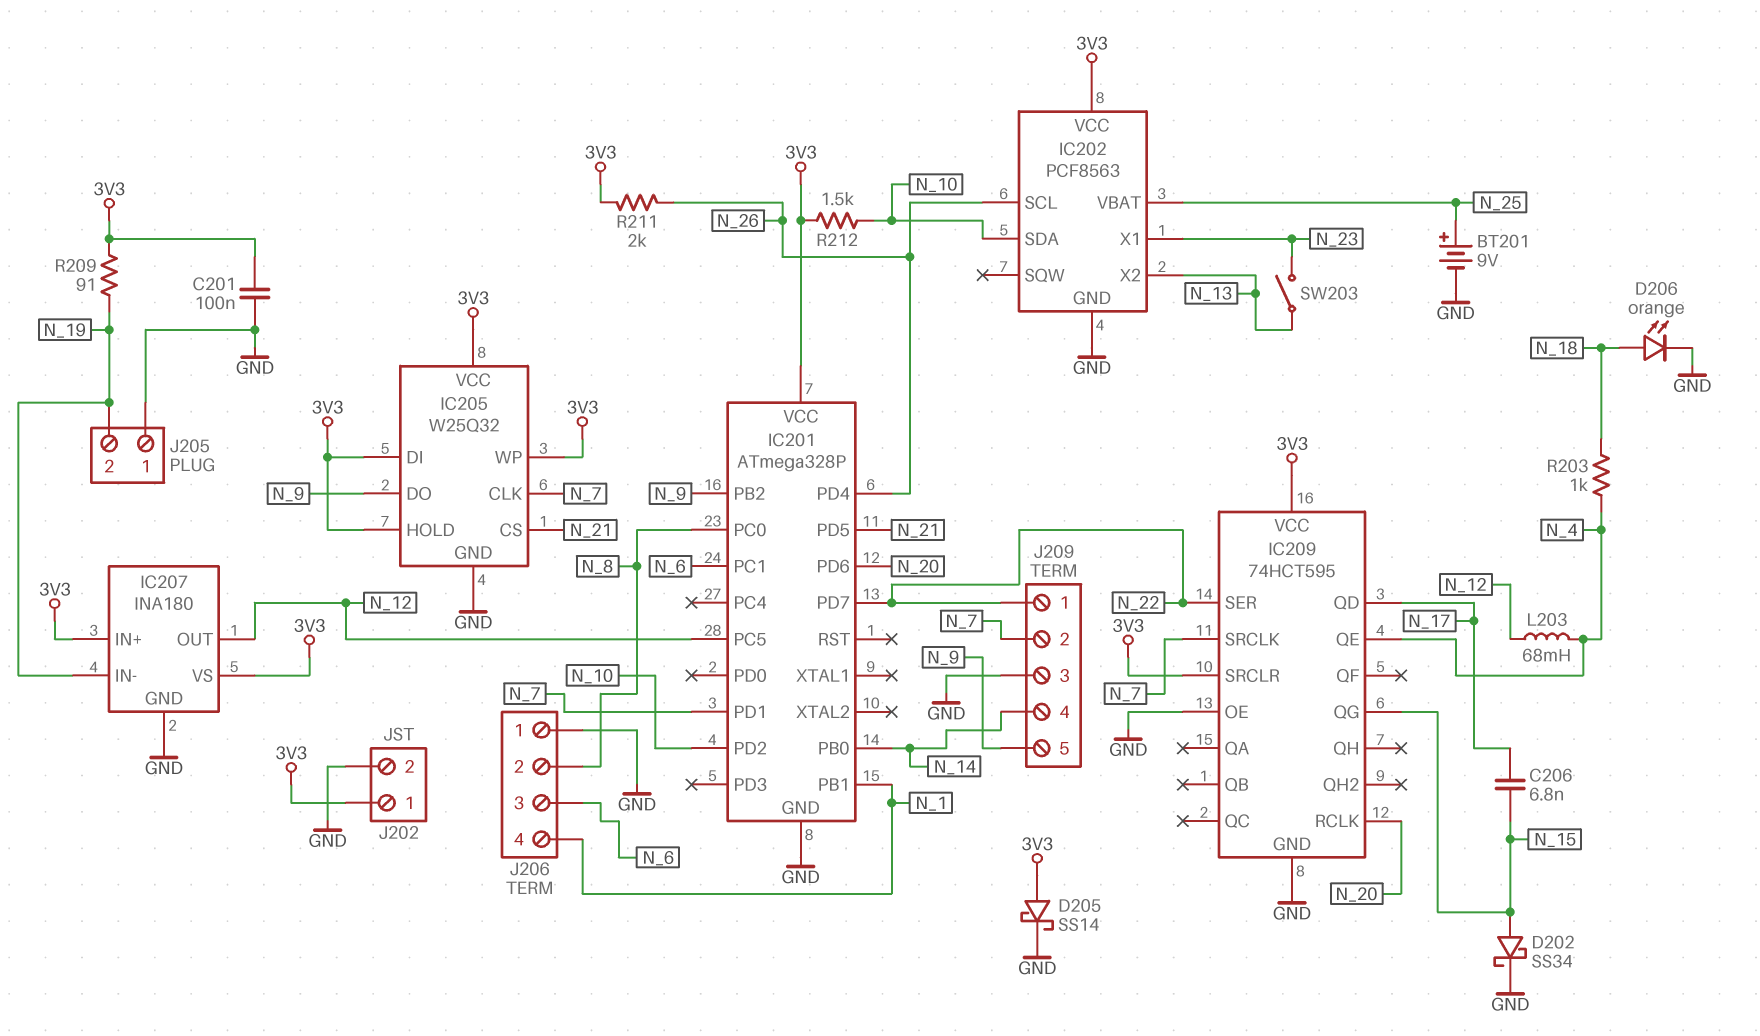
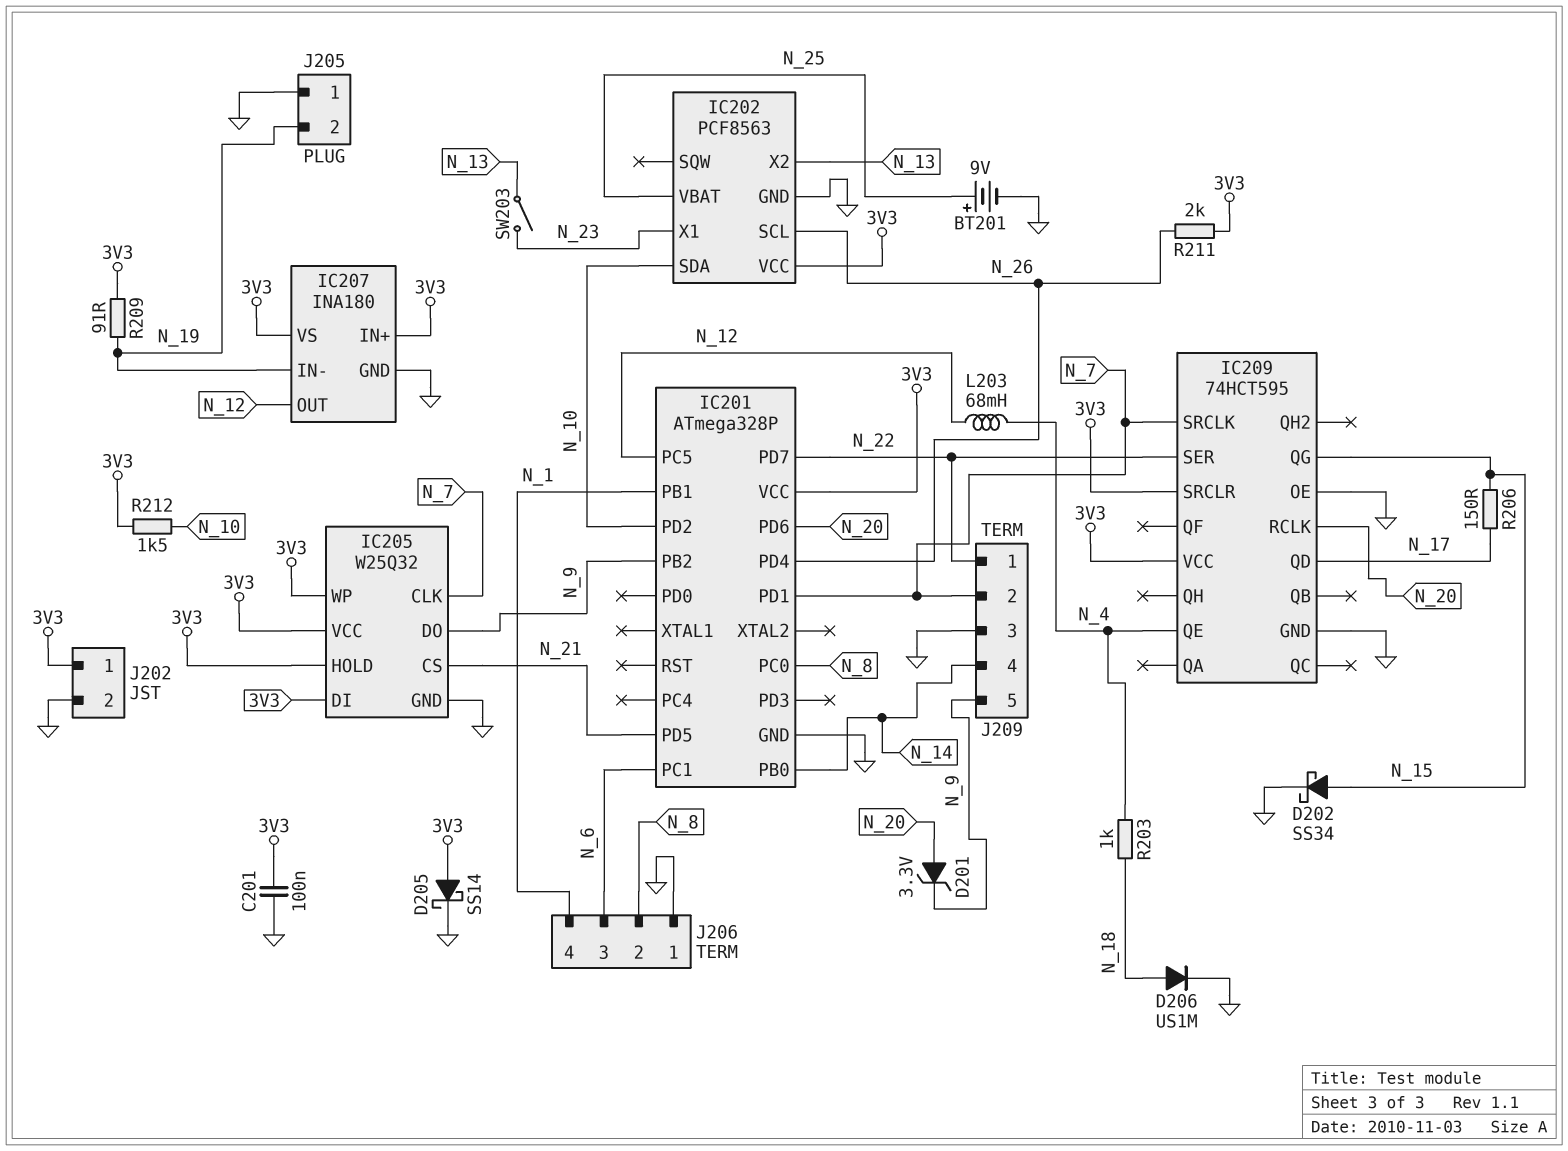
C206: 6.8nF (N_15, N_17) -> none
D201: none -> zener 3.3V (A N_20, K N_9)
D206: LED orange (A N_18, K GND) -> diode US1M (A N_18, K GND)
R206: none -> 150 (N_15, N_17)

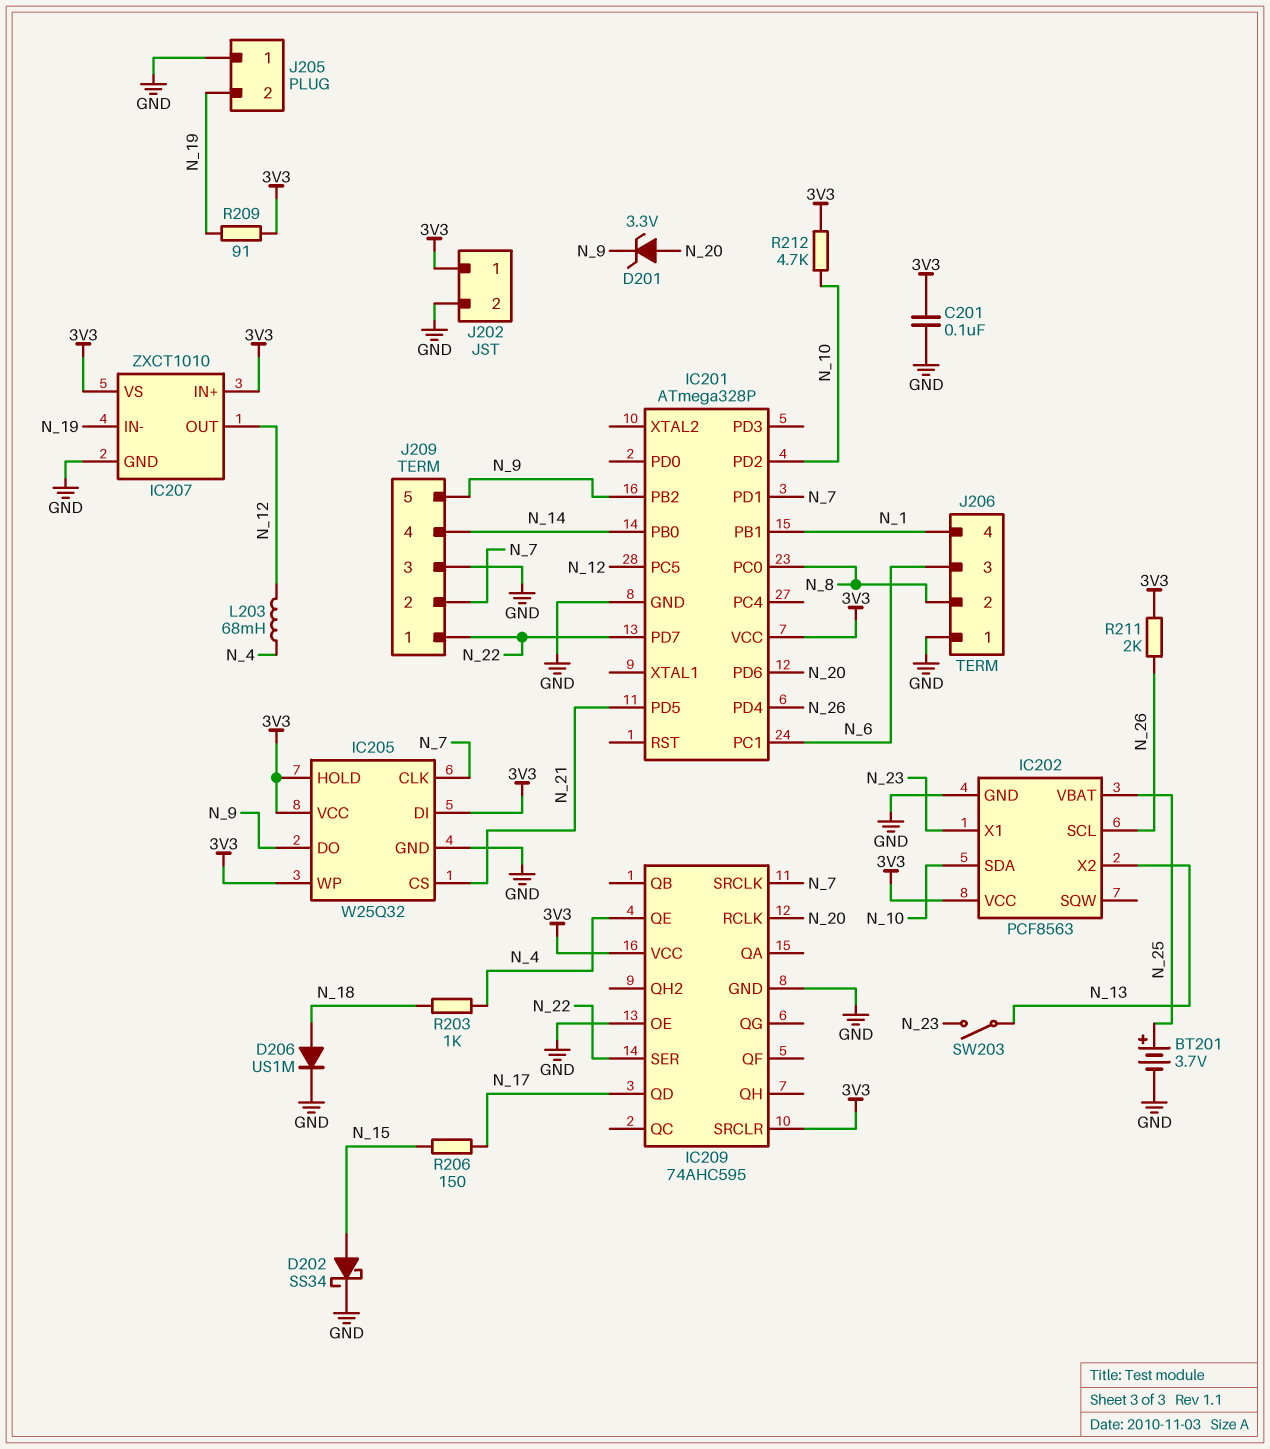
BT201: 9V (plus N_25, minus GND) -> 3.7V (plus N_25, minus GND)
D205: schottky SS14 (A 3V3, K GND) -> none
IC207: INA180 -> ZXCT1010
IC209: 74HCT595 -> 74AHC595
IC209 pin QG: N_15 -> none
R212: 1.5k (3V3, N_10) -> 4.7k (3V3, N_10)

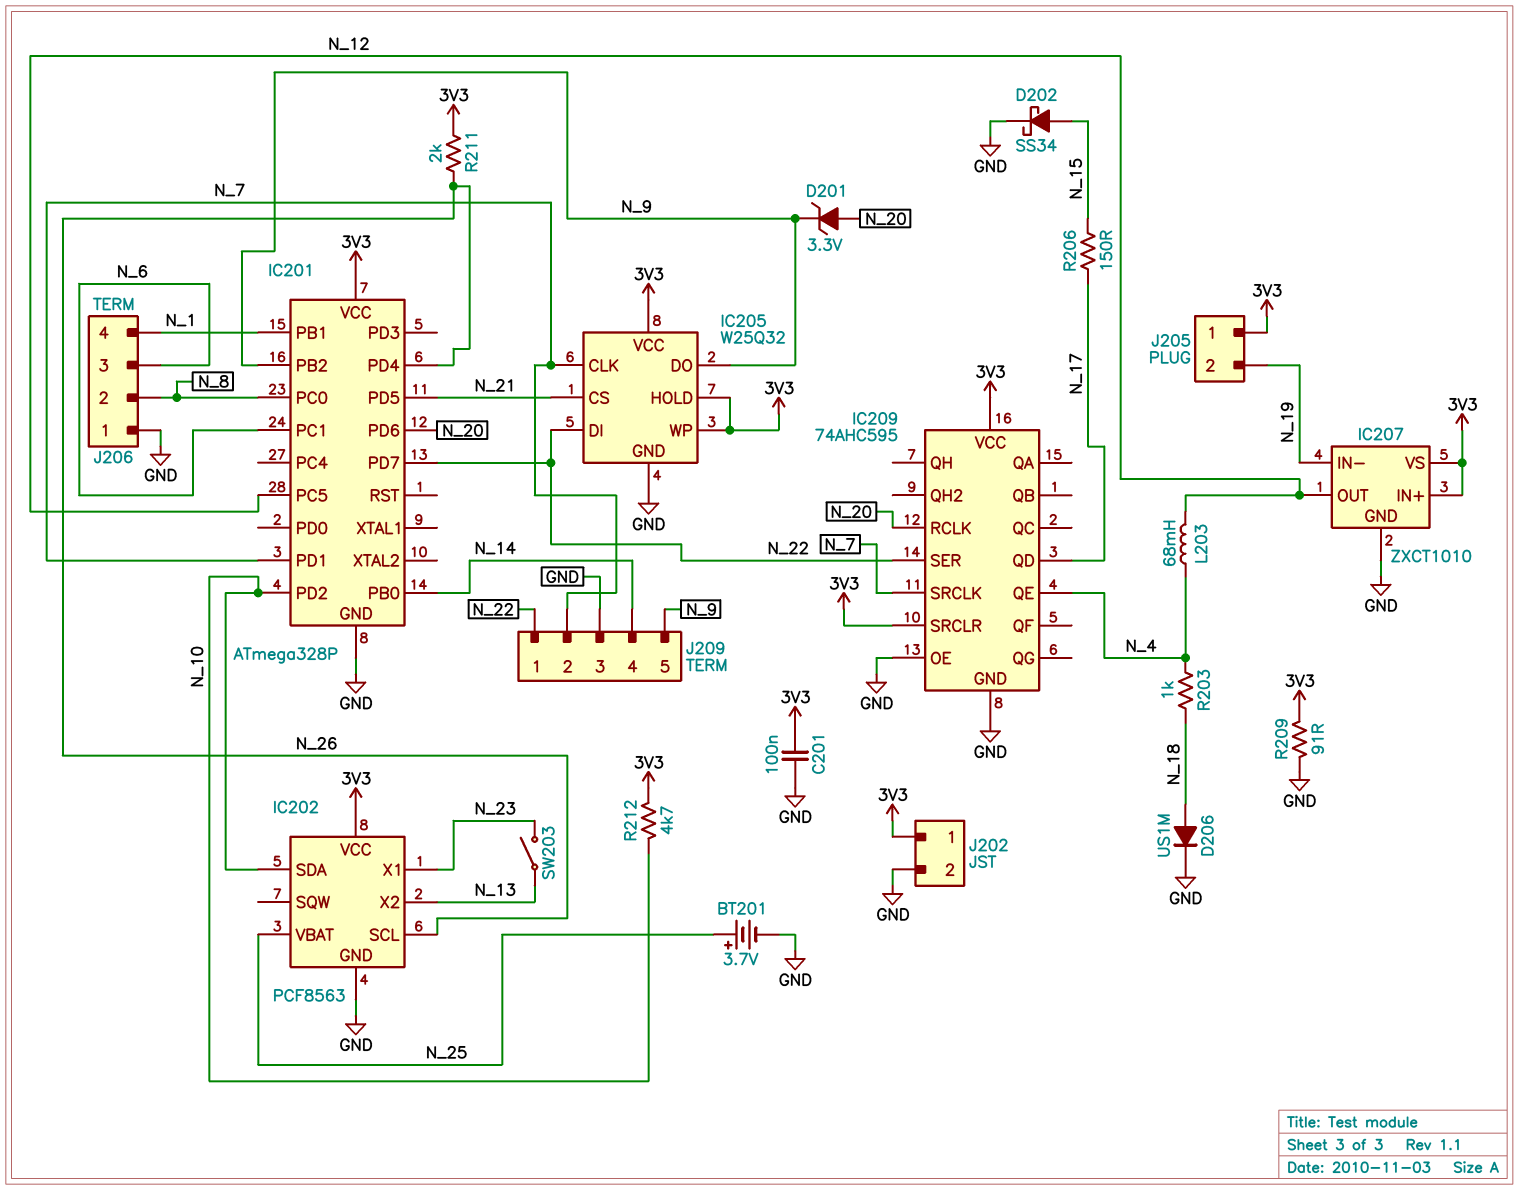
IC205 pin DI: 3V3 -> N_22
J205 pin 1: GND -> 3V3
R209: 91 (3V3, N_19) -> 91 (3V3, GND)

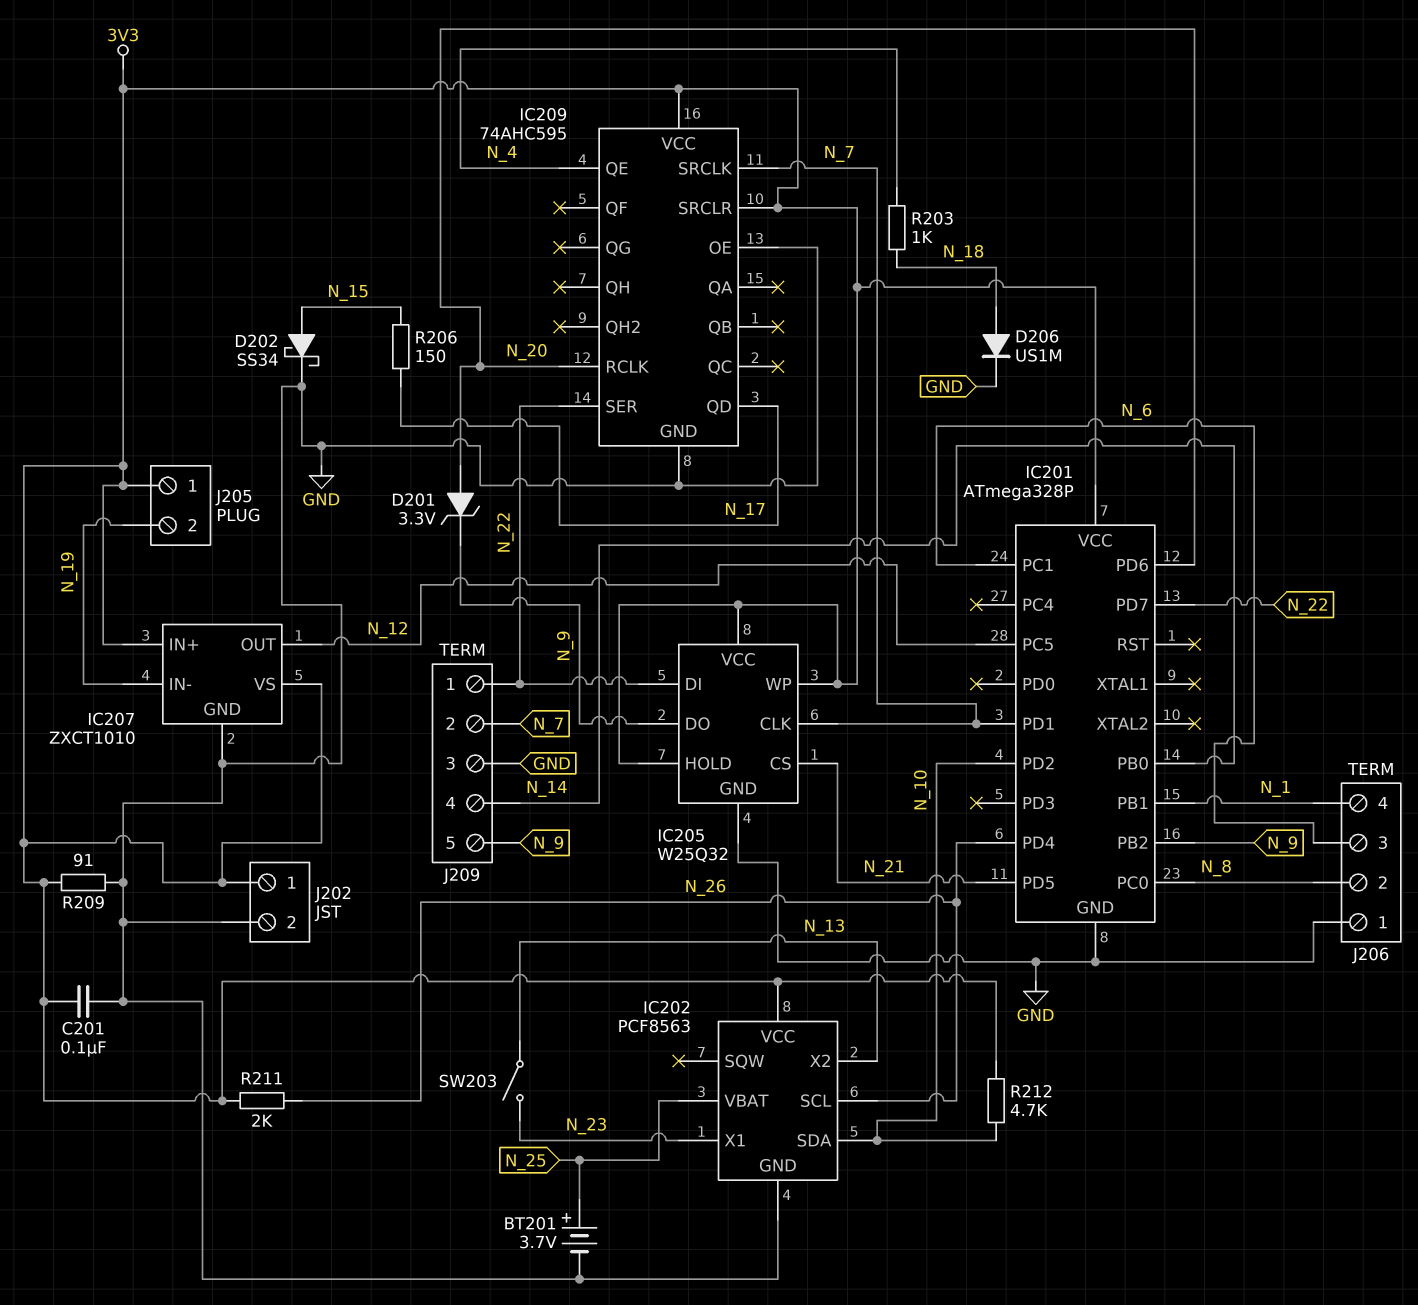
L203: 68mH (N_4, N_12) -> none

